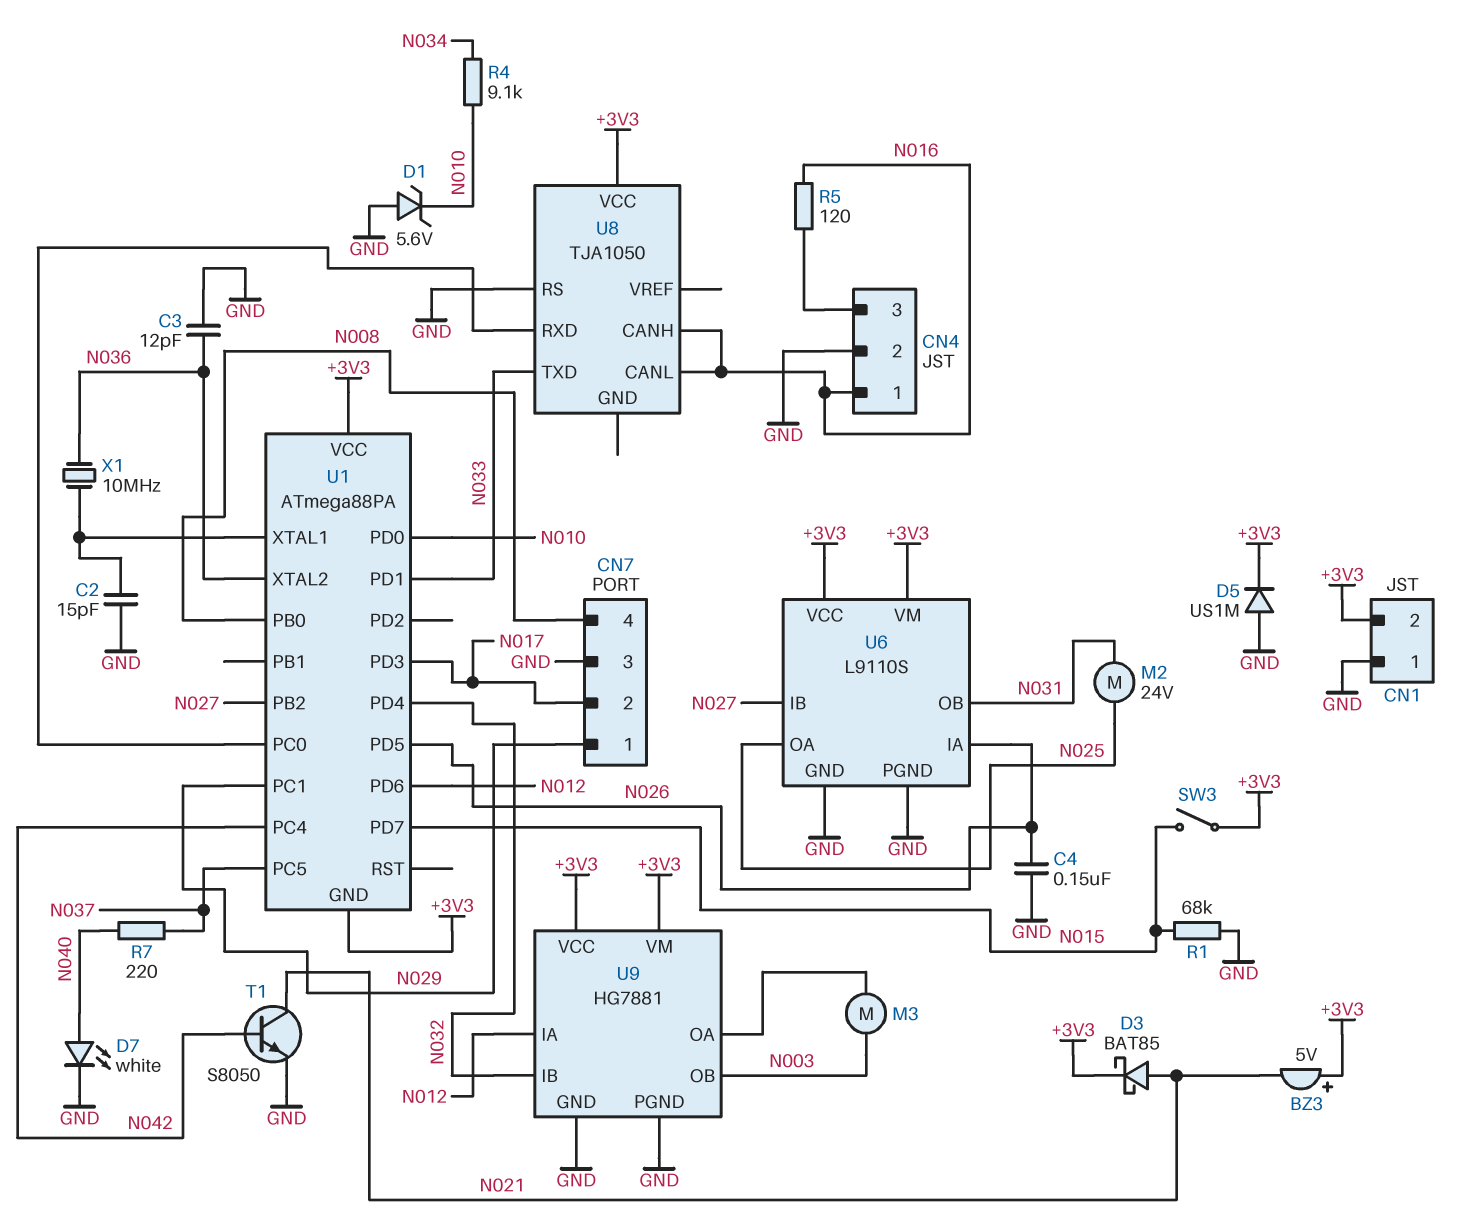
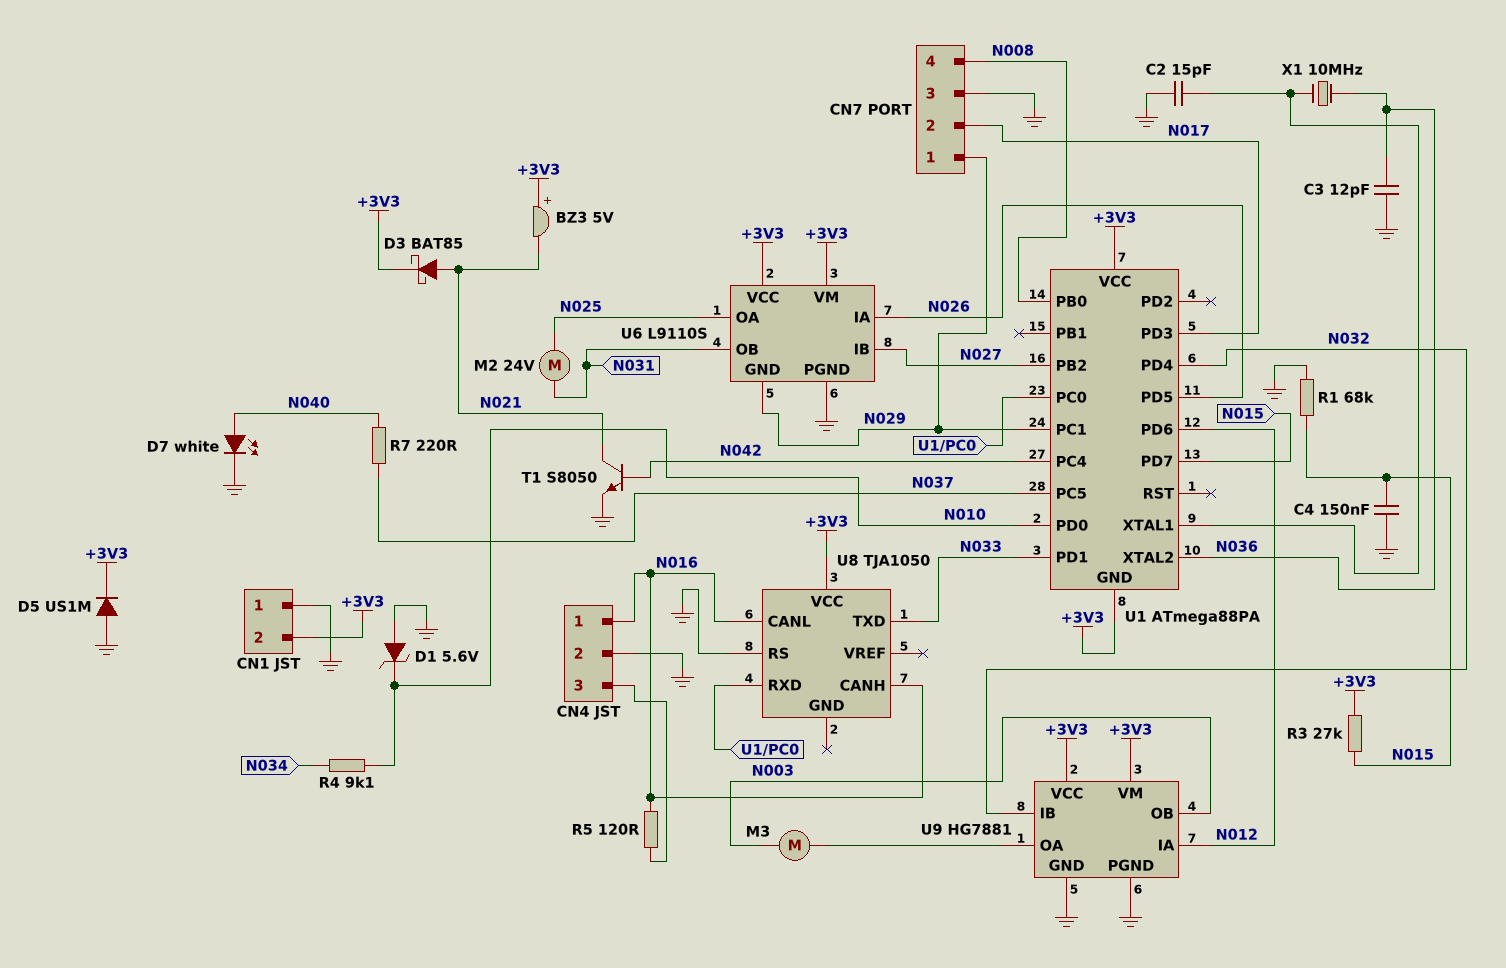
C4: 150nF (GND, N026) -> 150nF (GND, N015)
R3: none -> 27k (+3V3, N015)
SW3: switch (+3V3, N015) -> none
U6 pin GND: GND -> N029

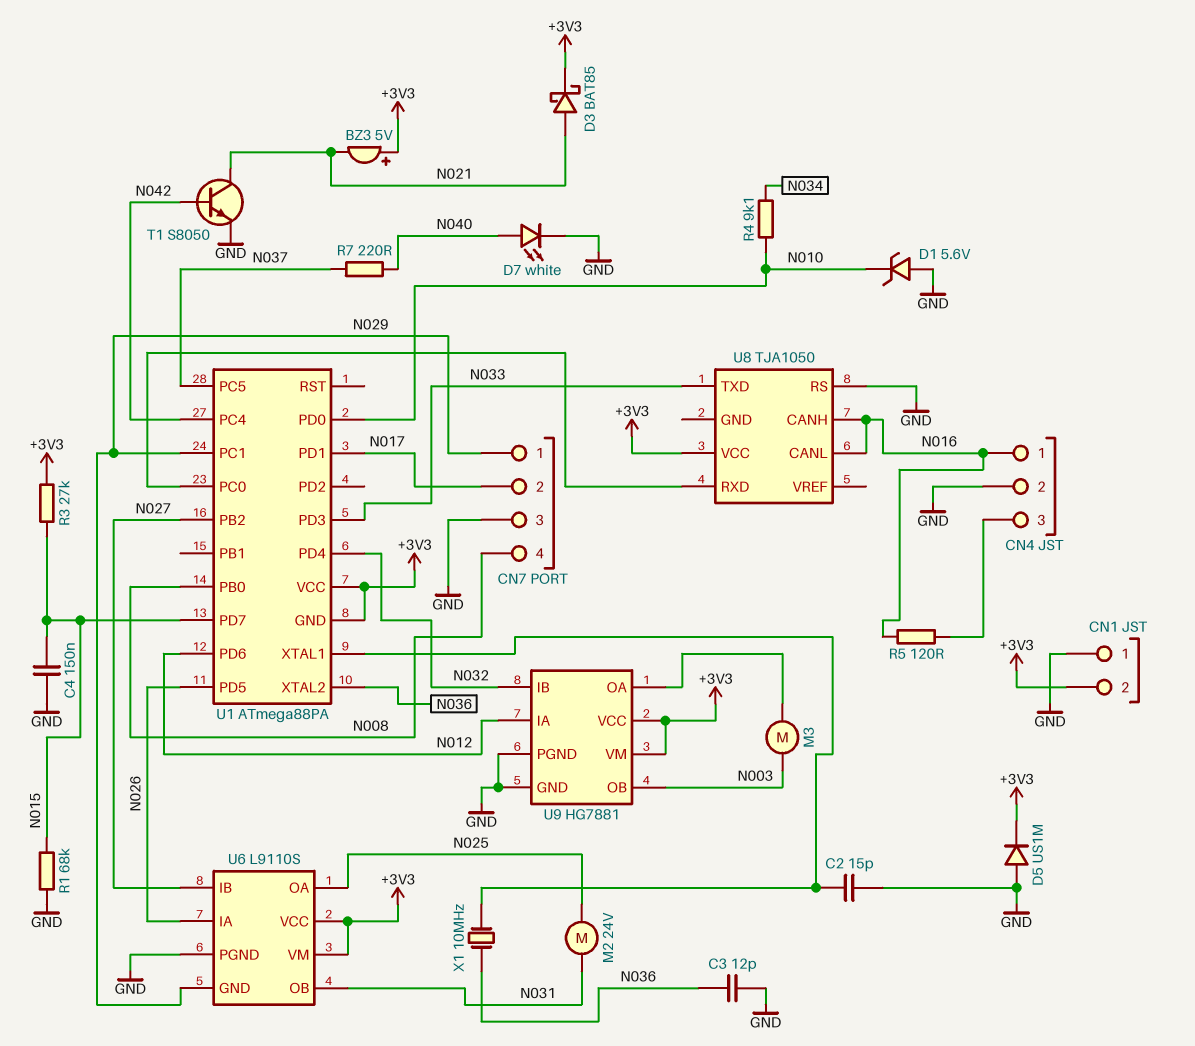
U1 pin PD1: N033 -> N017
U1 pin PD3: N017 -> N033

